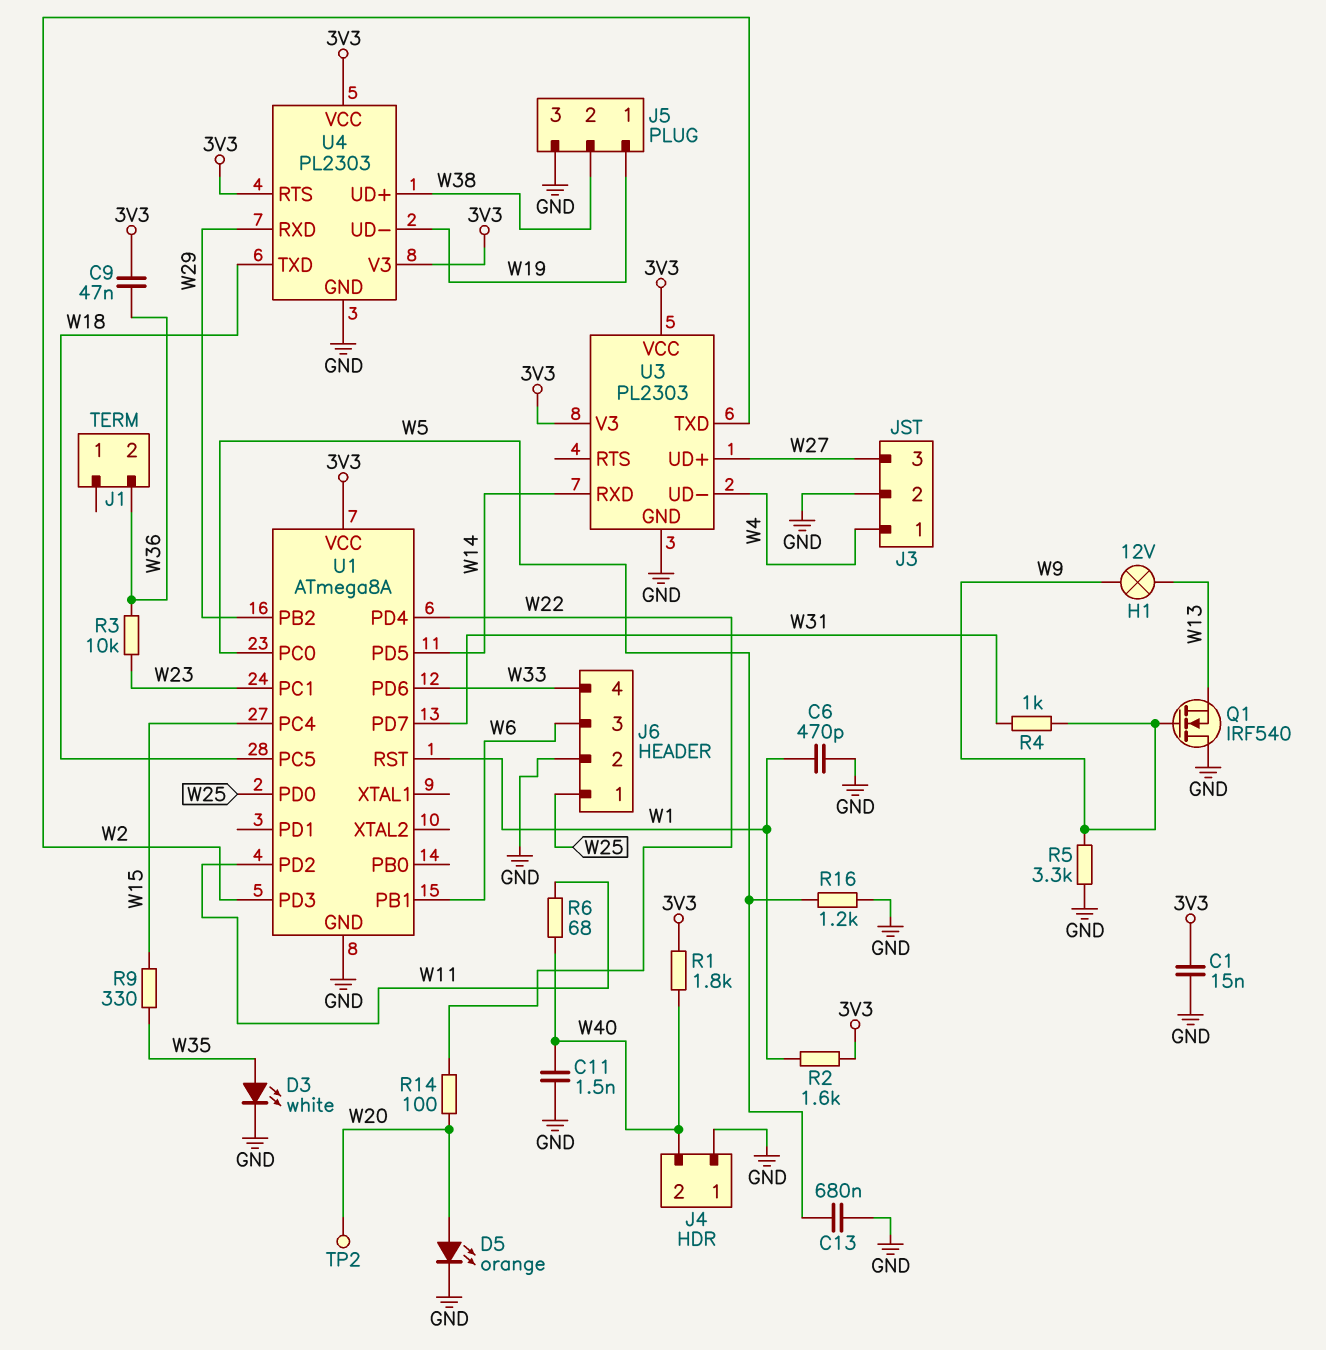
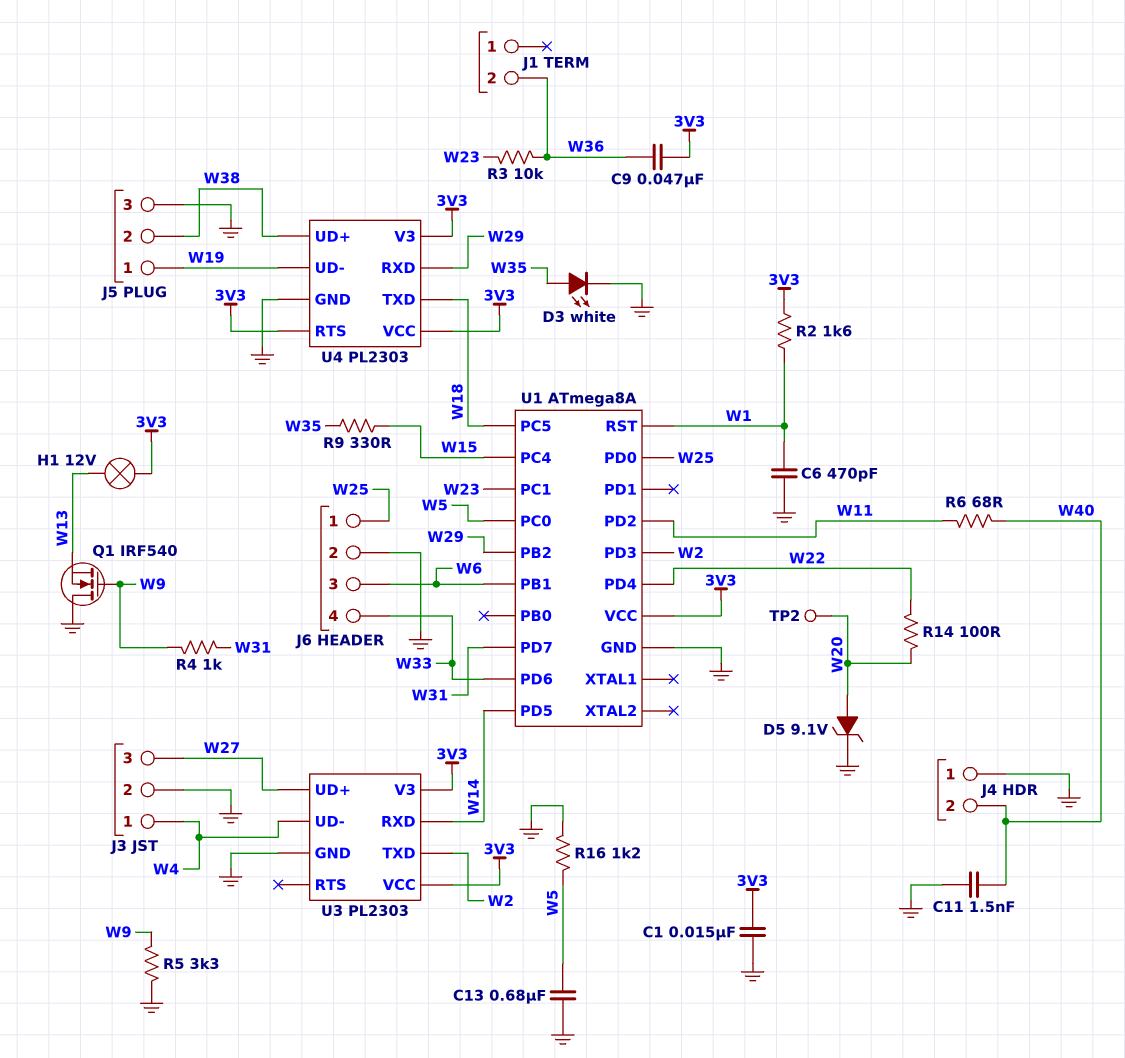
D5: LED orange (A W20, K GND) -> zener 9.1V (A W20, K GND)
H1: lamp 12V (W9, W13) -> lamp 12V (3V3, W13)
R1: 1.8k (3V3, W40) -> none

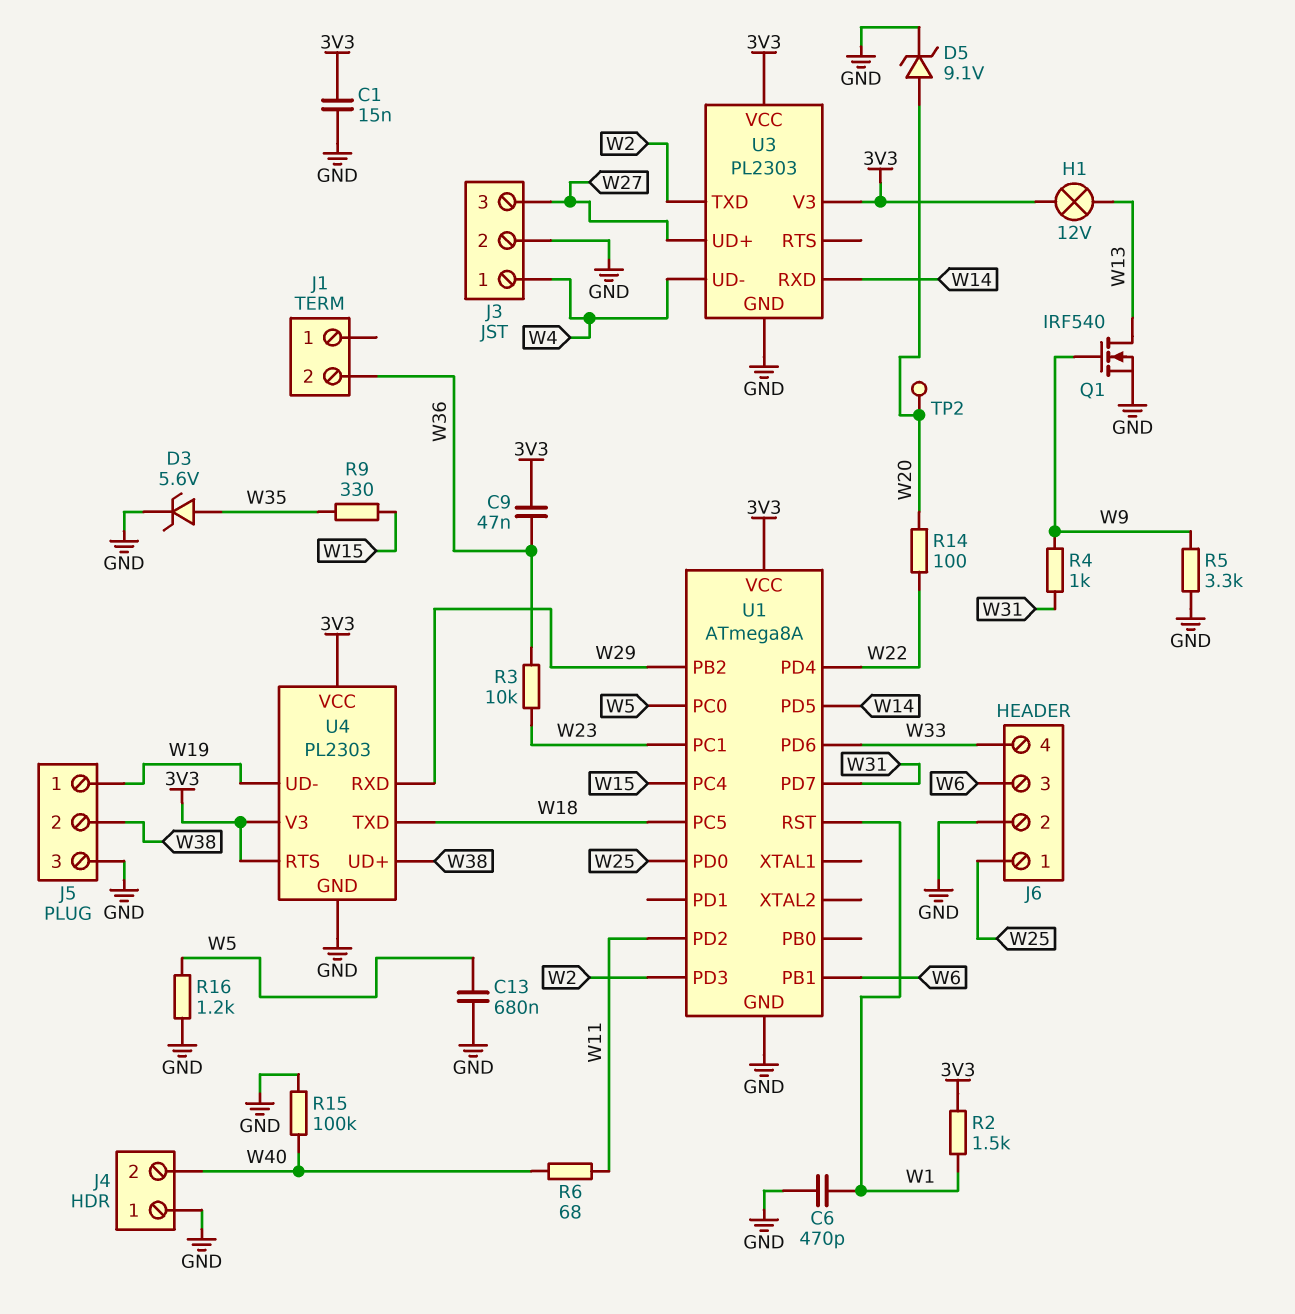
C11: 1.5nF (GND, W40) -> none
D3: LED white (A W35, K GND) -> zener 5.6V (A W35, K GND)
Q1: NMOS IRF540 (G W9, D GND, S W13) -> NMOS IRF540 (G W9, D W13, S GND)
R2: 1.6k (3V3, W1) -> 1.5k (3V3, W1)
R15: none -> 100k (GND, W40)

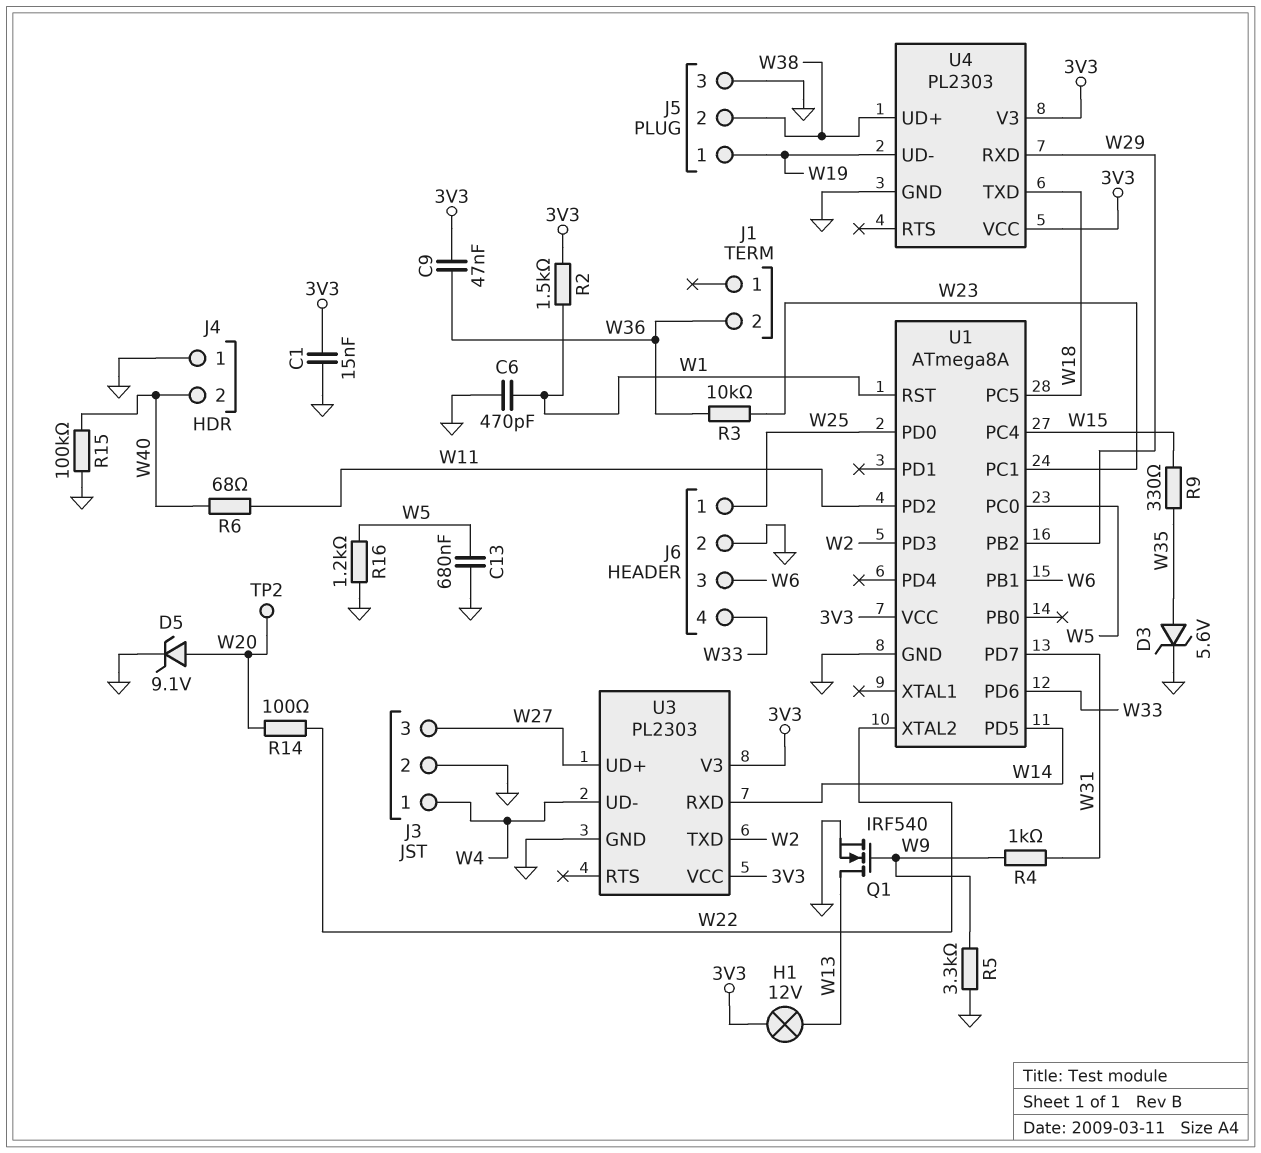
U1 pin PD4: W22 -> none
U1 pin XTAL2: none -> W22
U4 pin RTS: 3V3 -> none

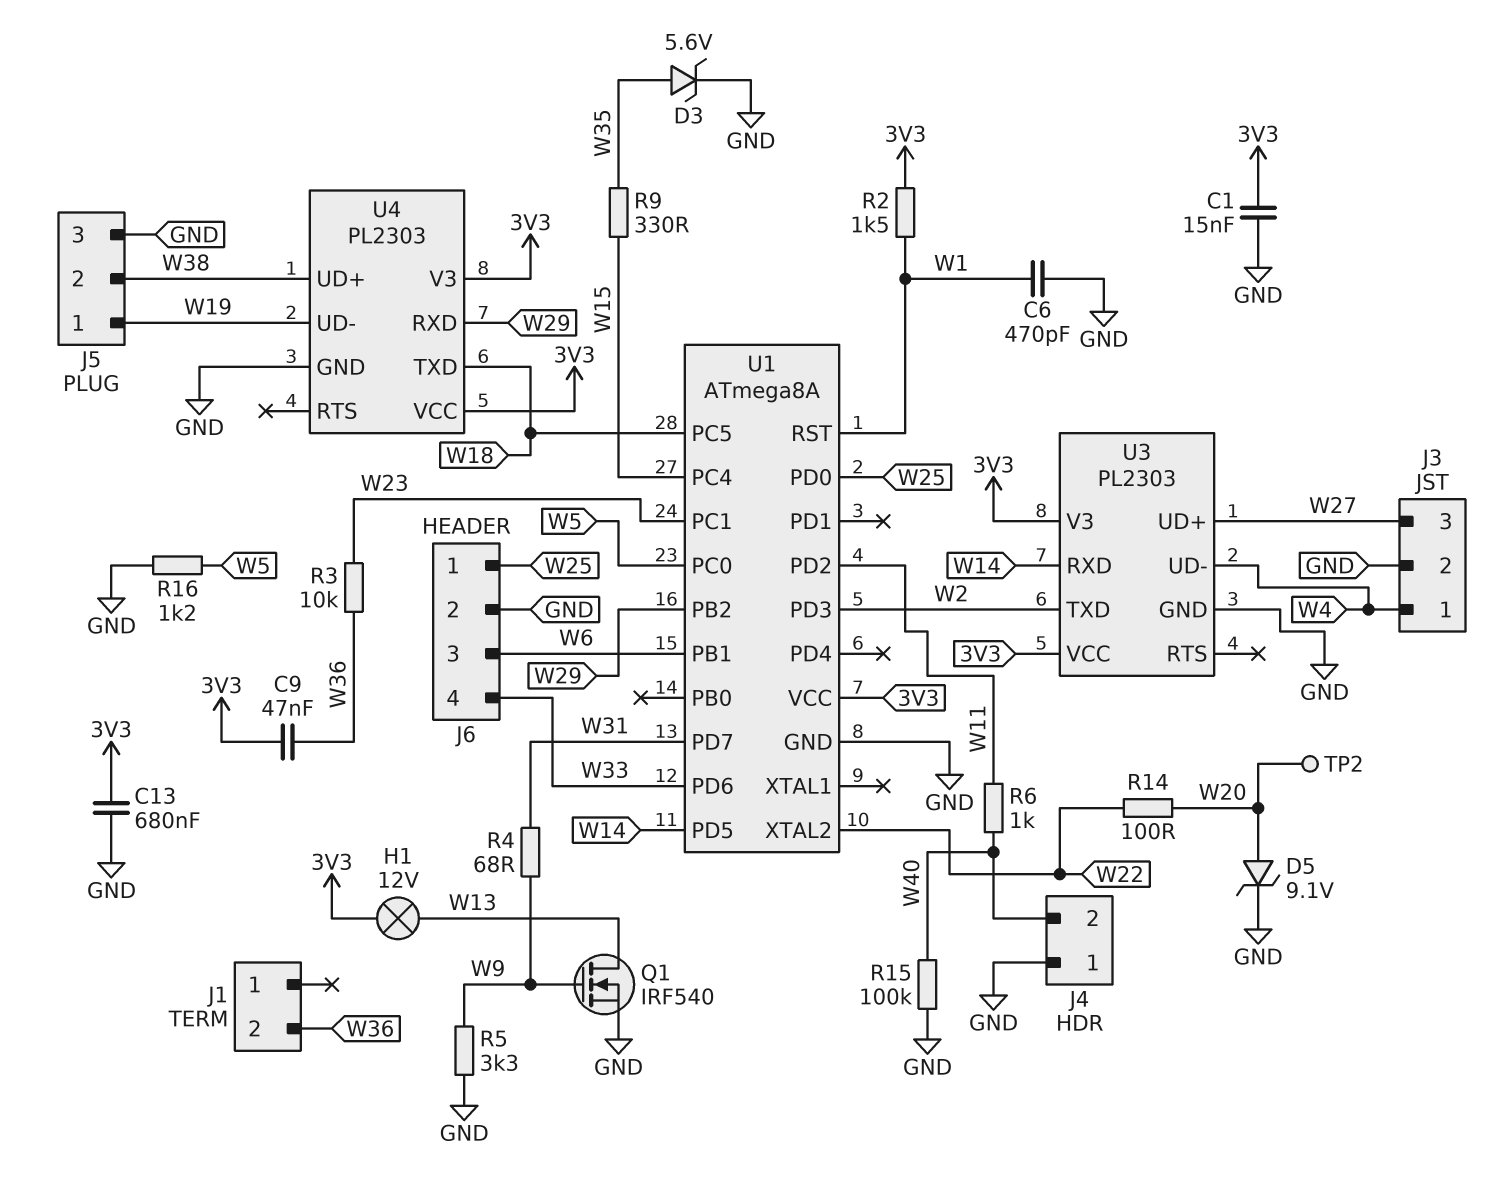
C13: 680nF (GND, W5) -> 680nF (3V3, GND)
R4: 1k (W9, W31) -> 68 (W9, W31)
R6: 68 (W11, W40) -> 1k (W11, W40)

